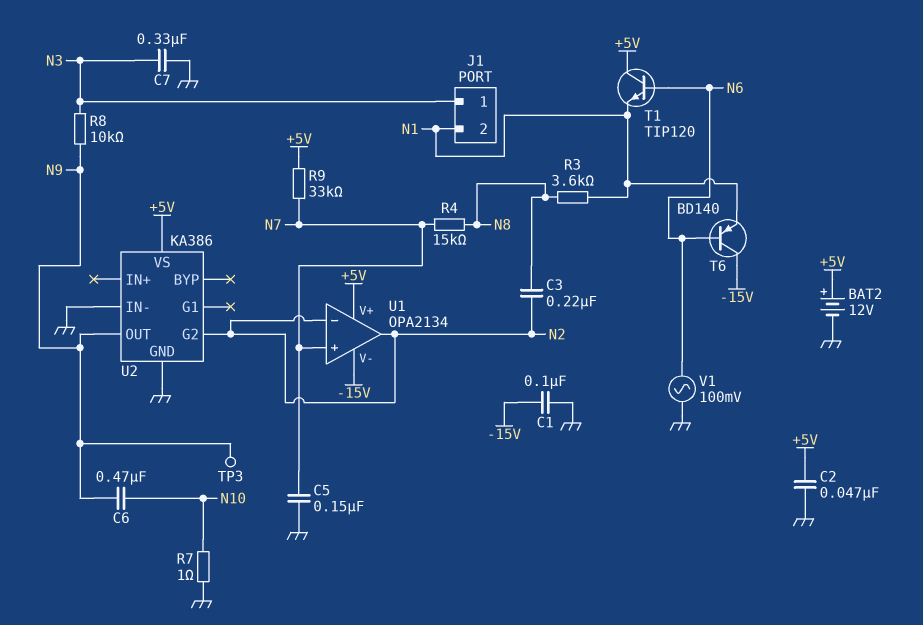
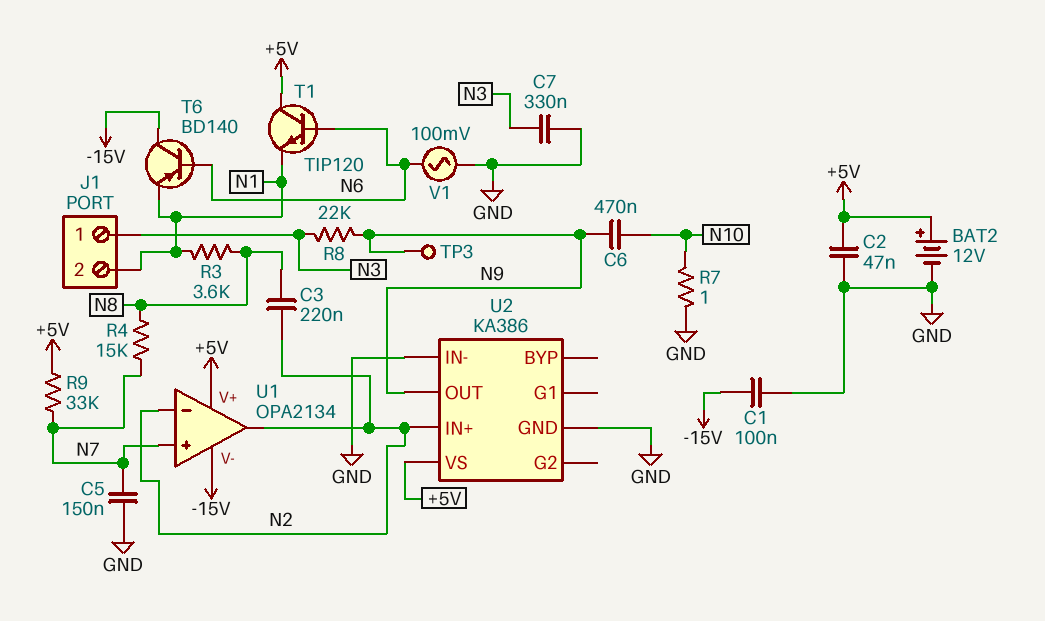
R8: 10k (N3, N9) -> 22k (N3, N9)
U2 pin G2: N2 -> none
U2 pin IN+: none -> N2

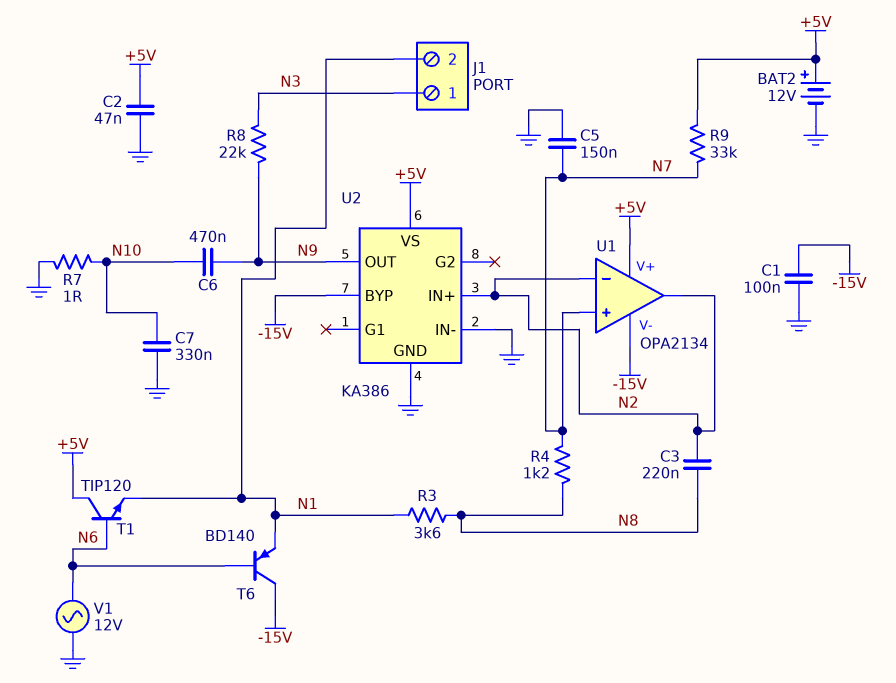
C7: 330nF (GND, N3) -> 330nF (GND, N10)
R4: 15k (N7, N8) -> 1.2k (N7, N8)
TP3: test point (N9) -> none
U2 pin BYP: none -> -15V
V1: AC 100mV (GND, N6) -> AC 12V (GND, N6)

